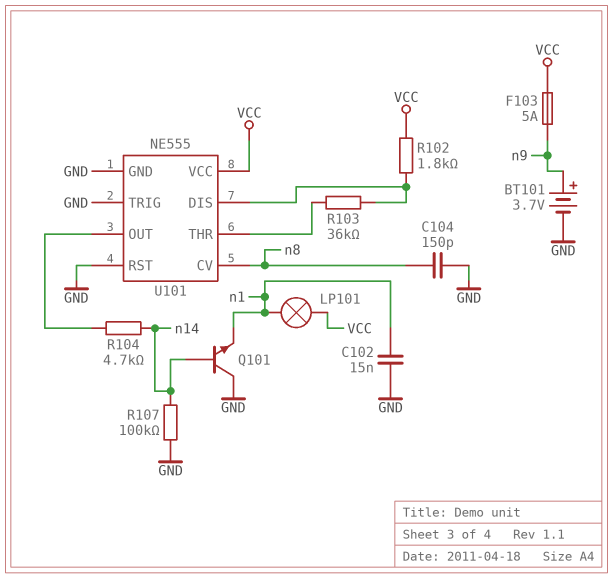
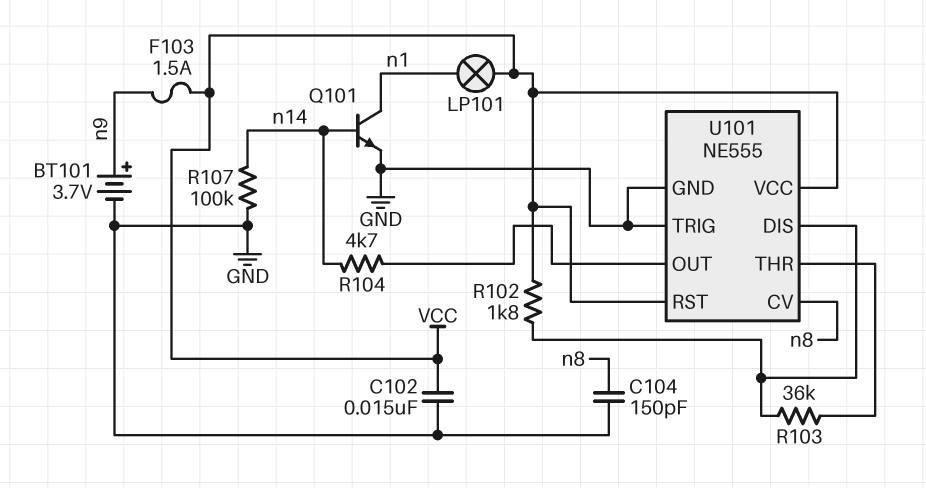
C102: 15nF (GND, n1) -> 15nF (GND, VCC)
F103: 5A (VCC, n9) -> 1.5A (VCC, n9)
Q101: NPN (B n14, C GND, E n1) -> NPN (B n14, C n1, E GND)
U101 pin RST: GND -> VCC

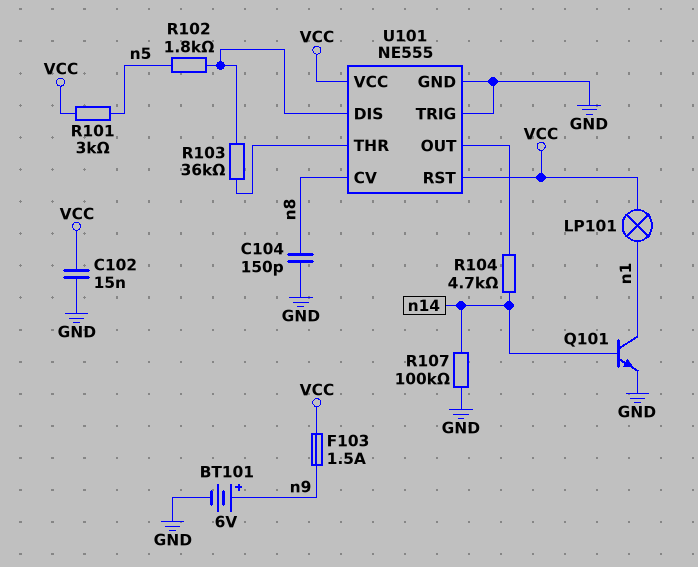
BT101: 3.7V (plus n9, minus GND) -> 6V (plus n9, minus GND)
R101: none -> 3k (VCC, n5)
R102: 1.8k (U101/DIS, VCC) -> 1.8k (U101/DIS, n5)

